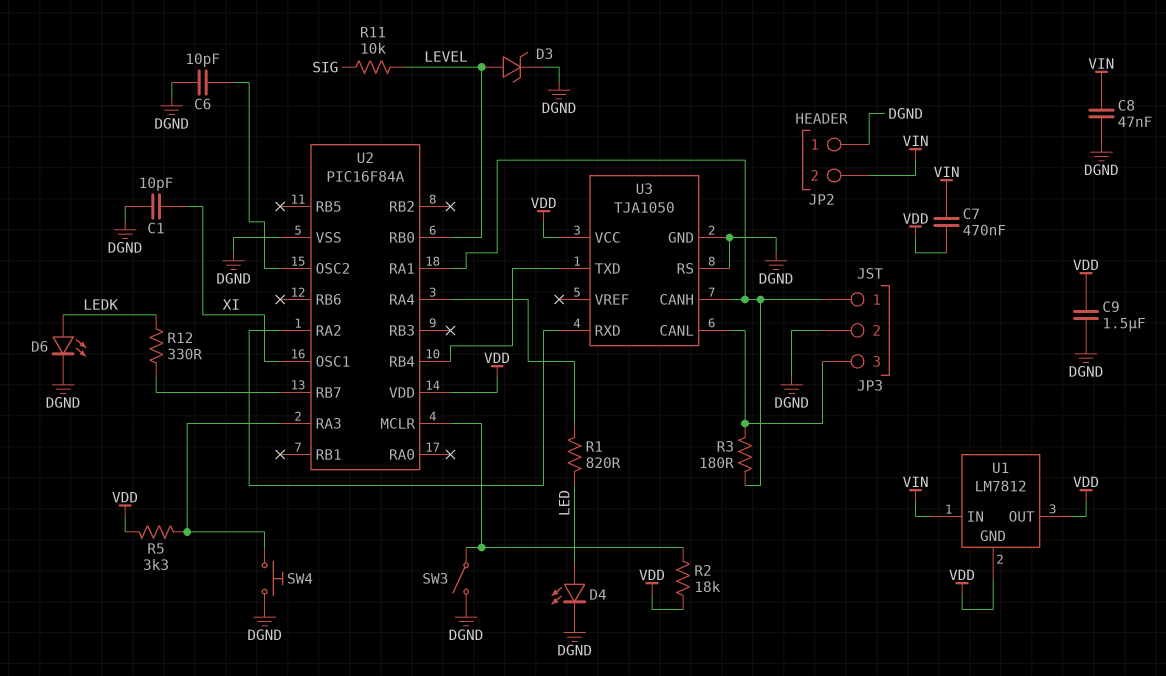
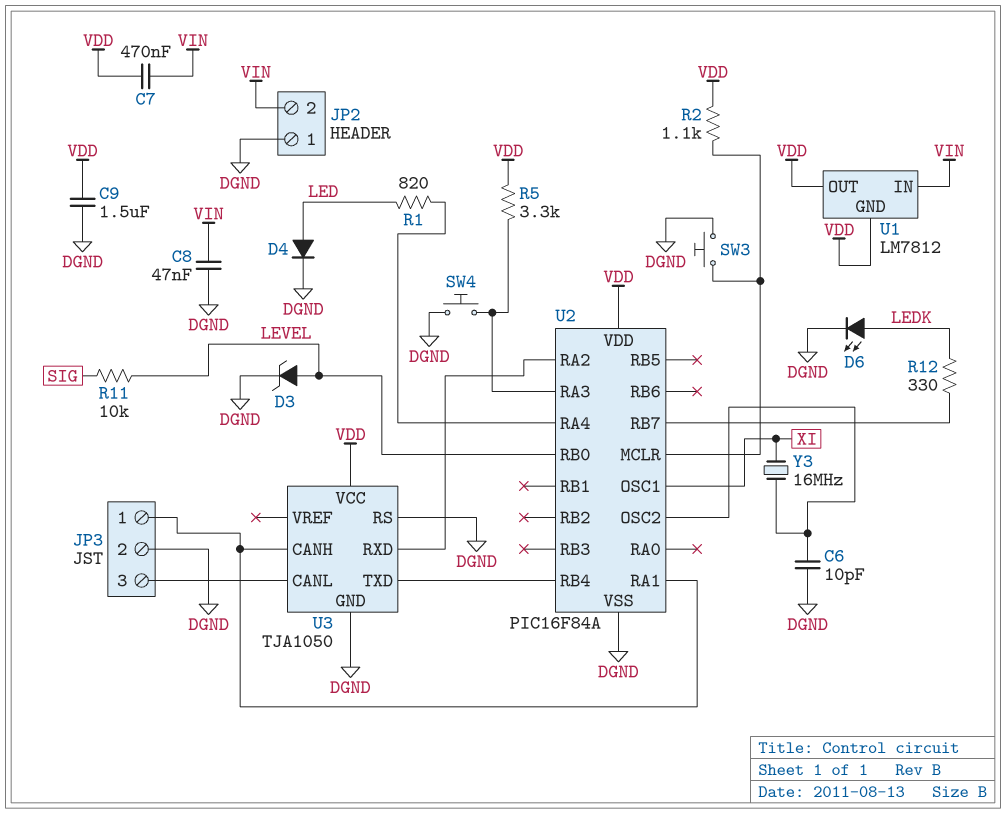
C1: 10pF (DGND, XI) -> none
D4: LED (A LED, K DGND) -> diode (A LED, K DGND)
R2: 18k (U2/MCLR, VDD) -> 1.1k (U2/MCLR, VDD)
R3: 180 (JP3/1, JP3/3) -> none
SW3: switch (DGND, U2/MCLR) -> button (DGND, U2/MCLR)
Y3: none -> 16MHz (U2/OSC2, XI)

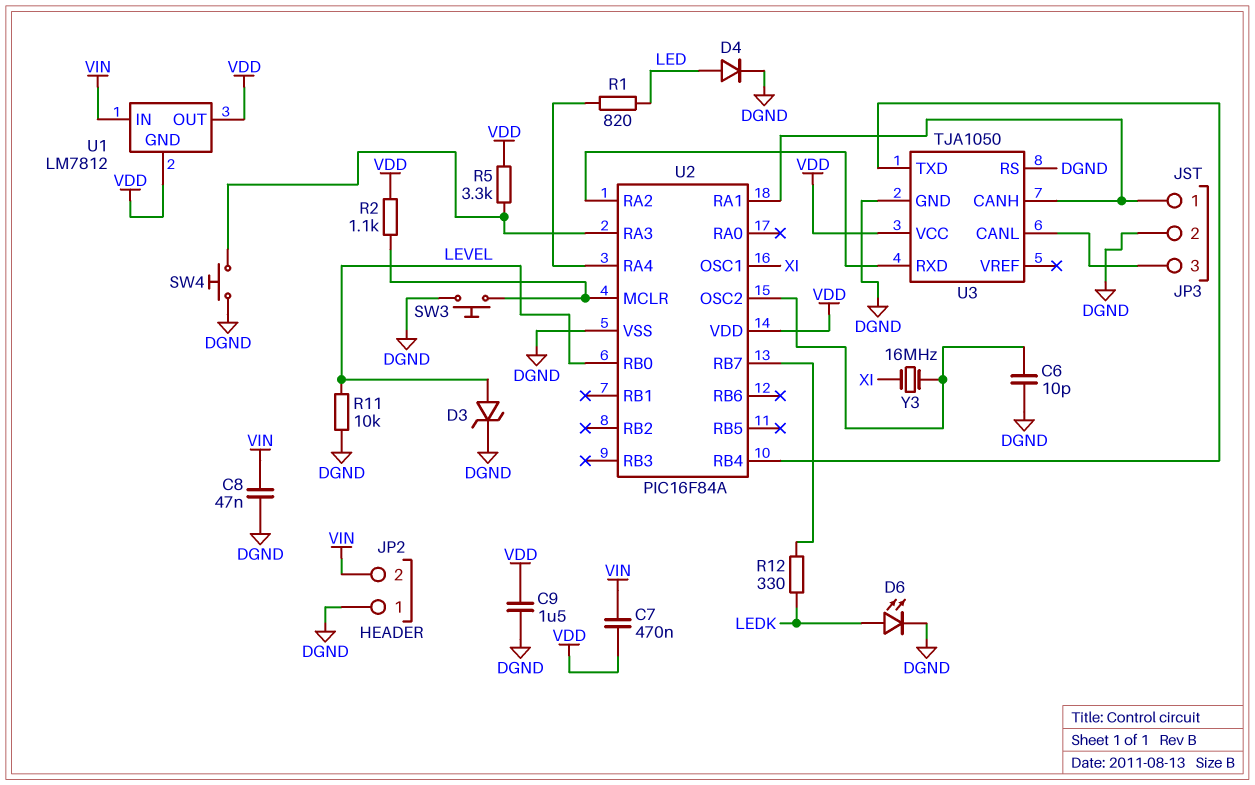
R11: 10k (LEVEL, SIG) -> 10k (DGND, LEVEL)

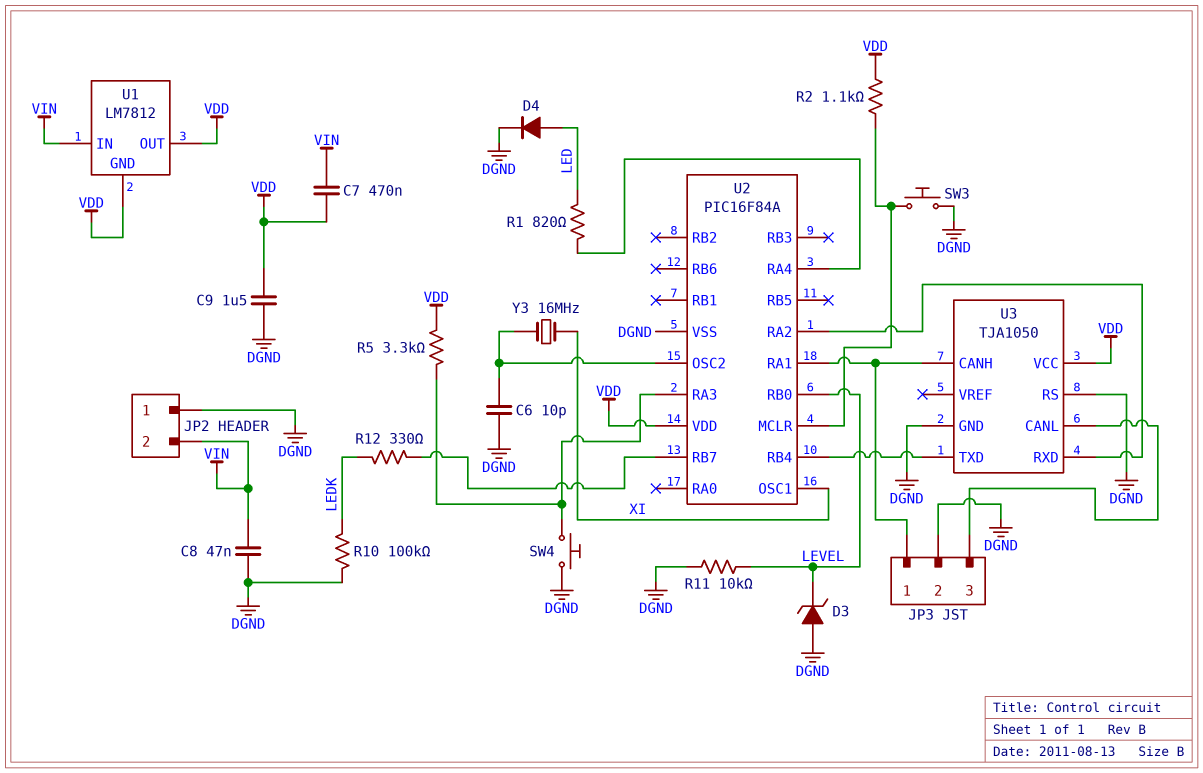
D3: zener (A LEVEL, K DGND) -> zener (A DGND, K LEVEL)
D6: LED (A LEDK, K DGND) -> none
R10: none -> 100k (DGND, LEDK)

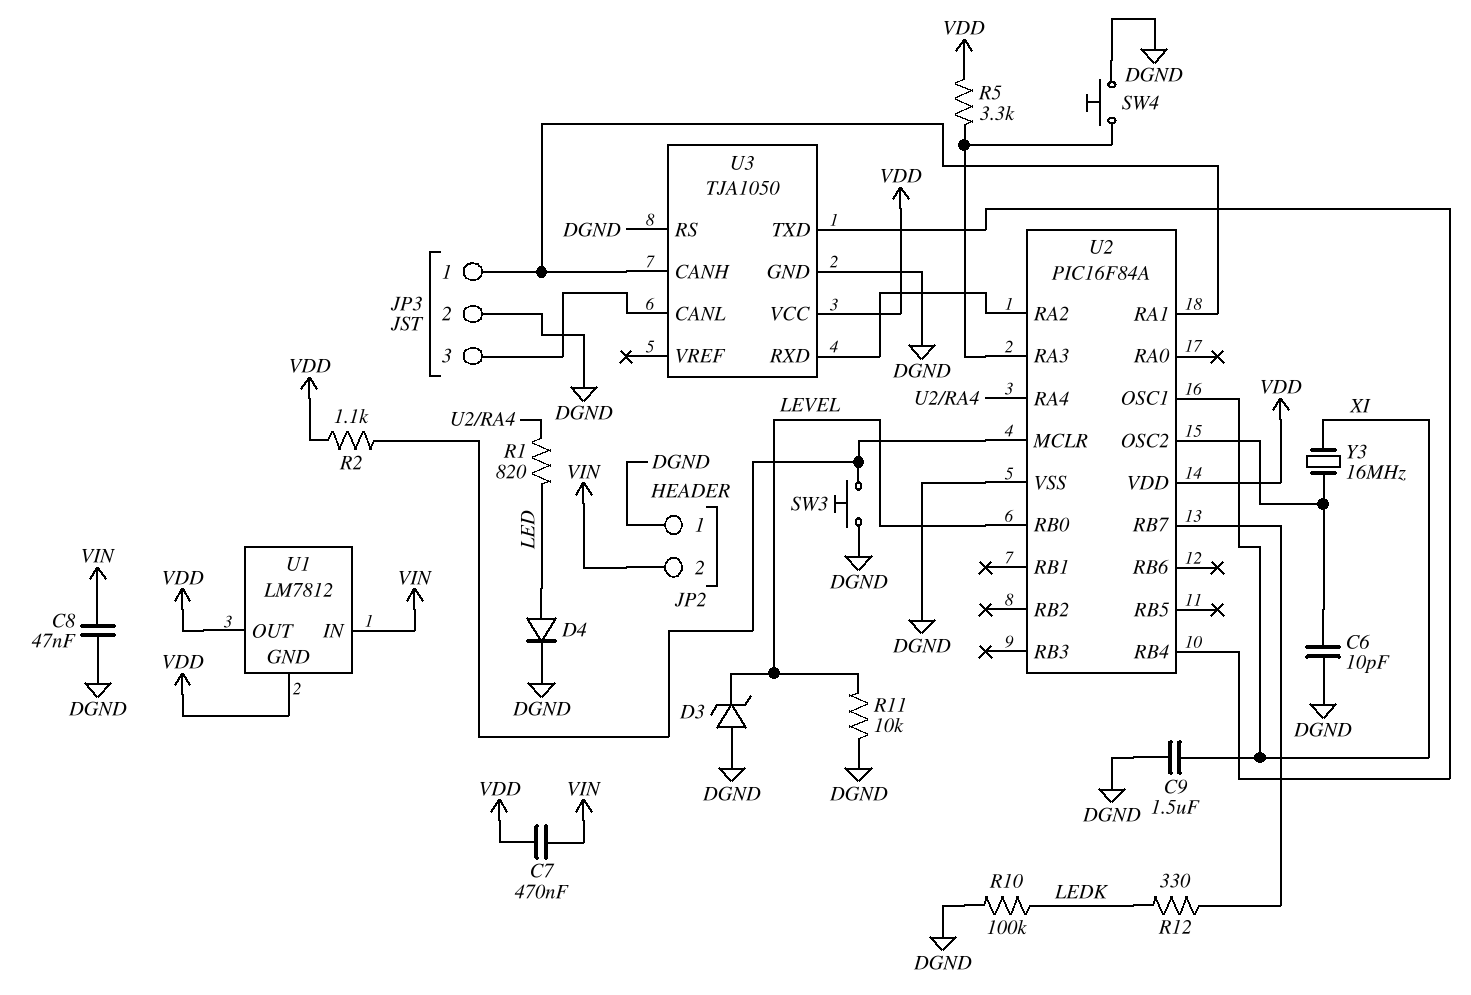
C9: 1.5uF (DGND, VDD) -> 1.5uF (DGND, XI)

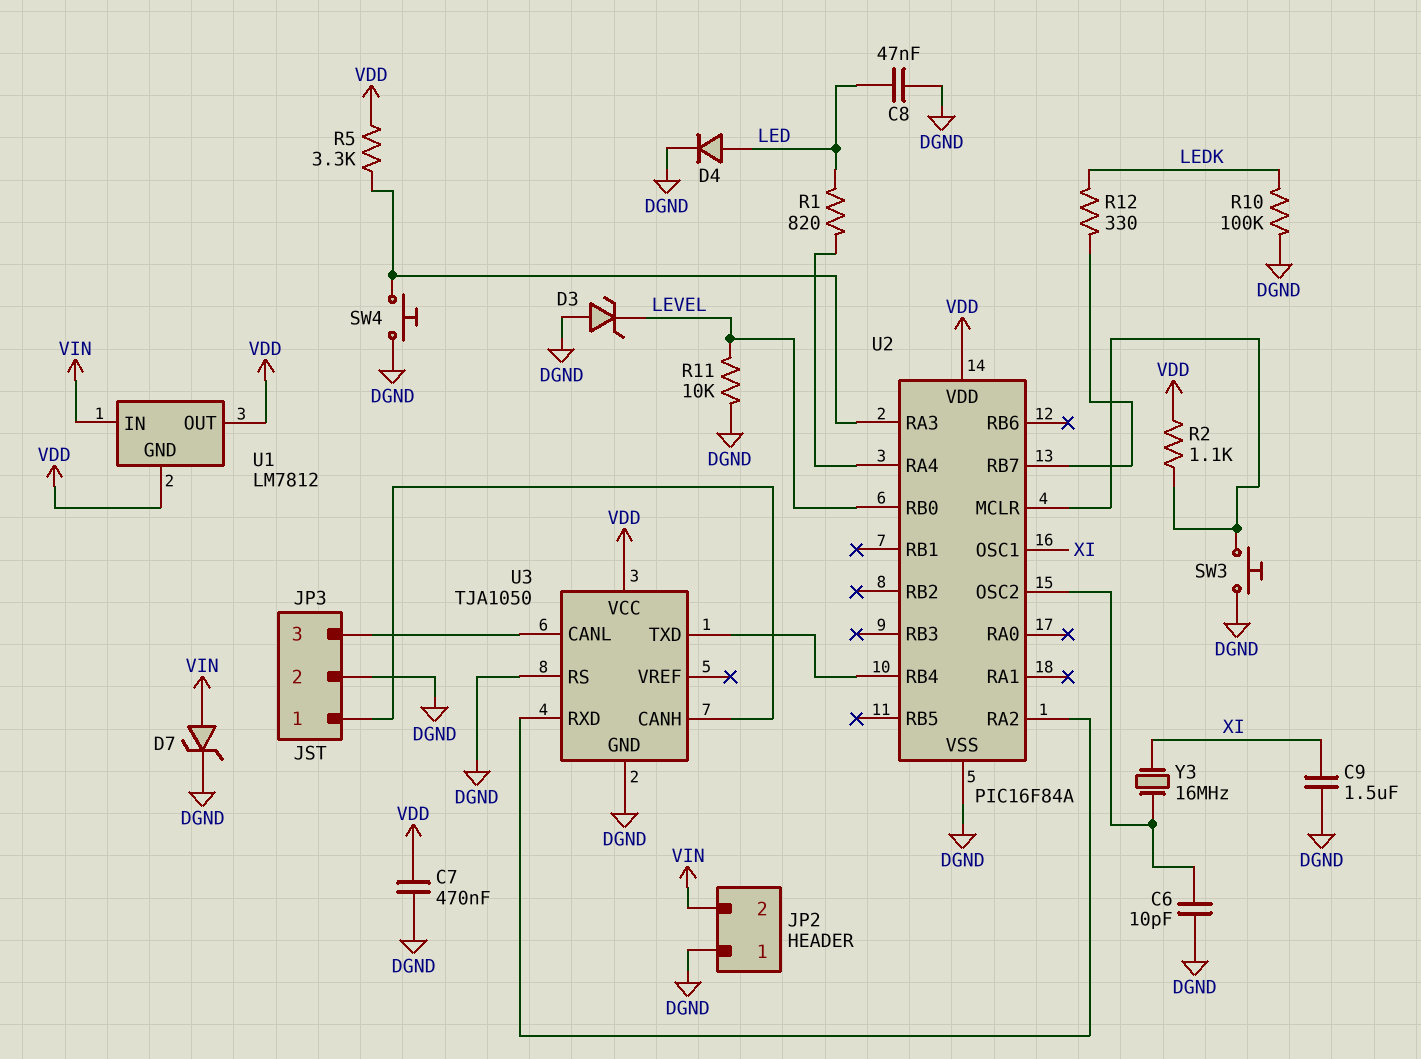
C7: 470nF (VDD, VIN) -> 470nF (DGND, VDD)
C8: 47nF (DGND, VIN) -> 47nF (DGND, LED)
D7: none -> zener (A VIN, K DGND)
U2 pin RA1: JP3/1 -> none

